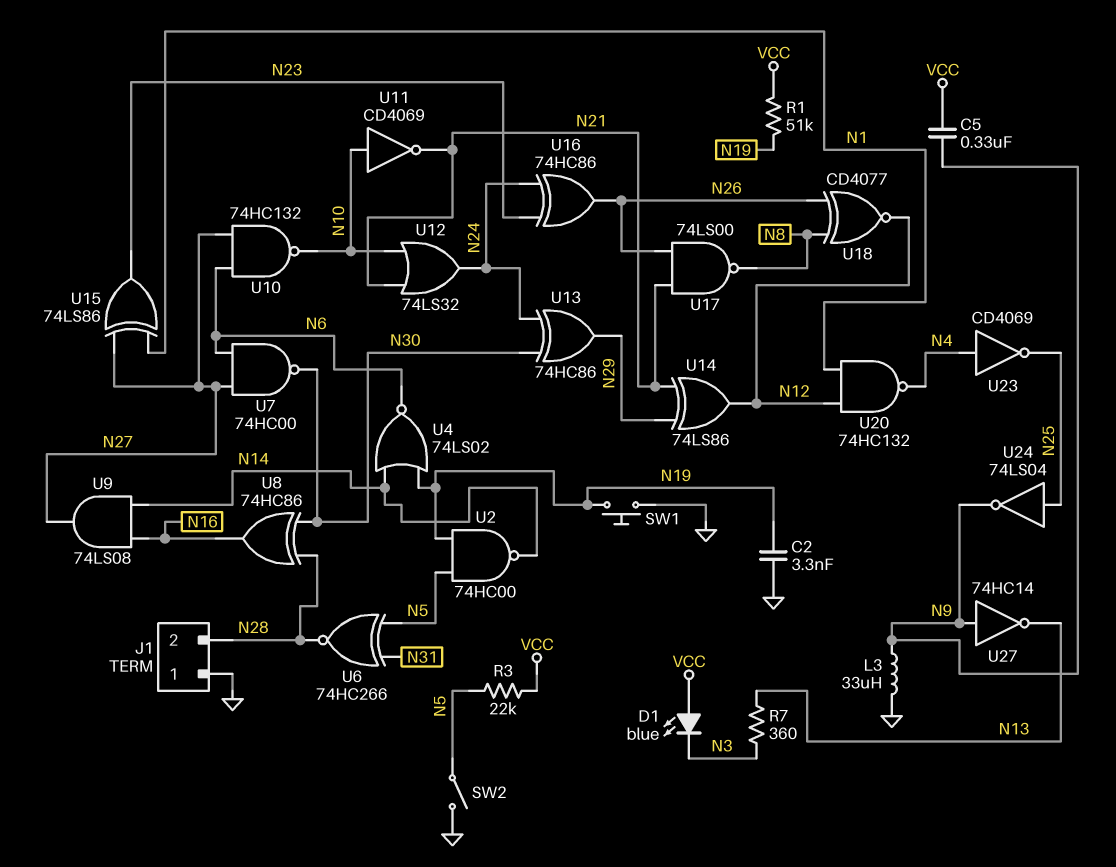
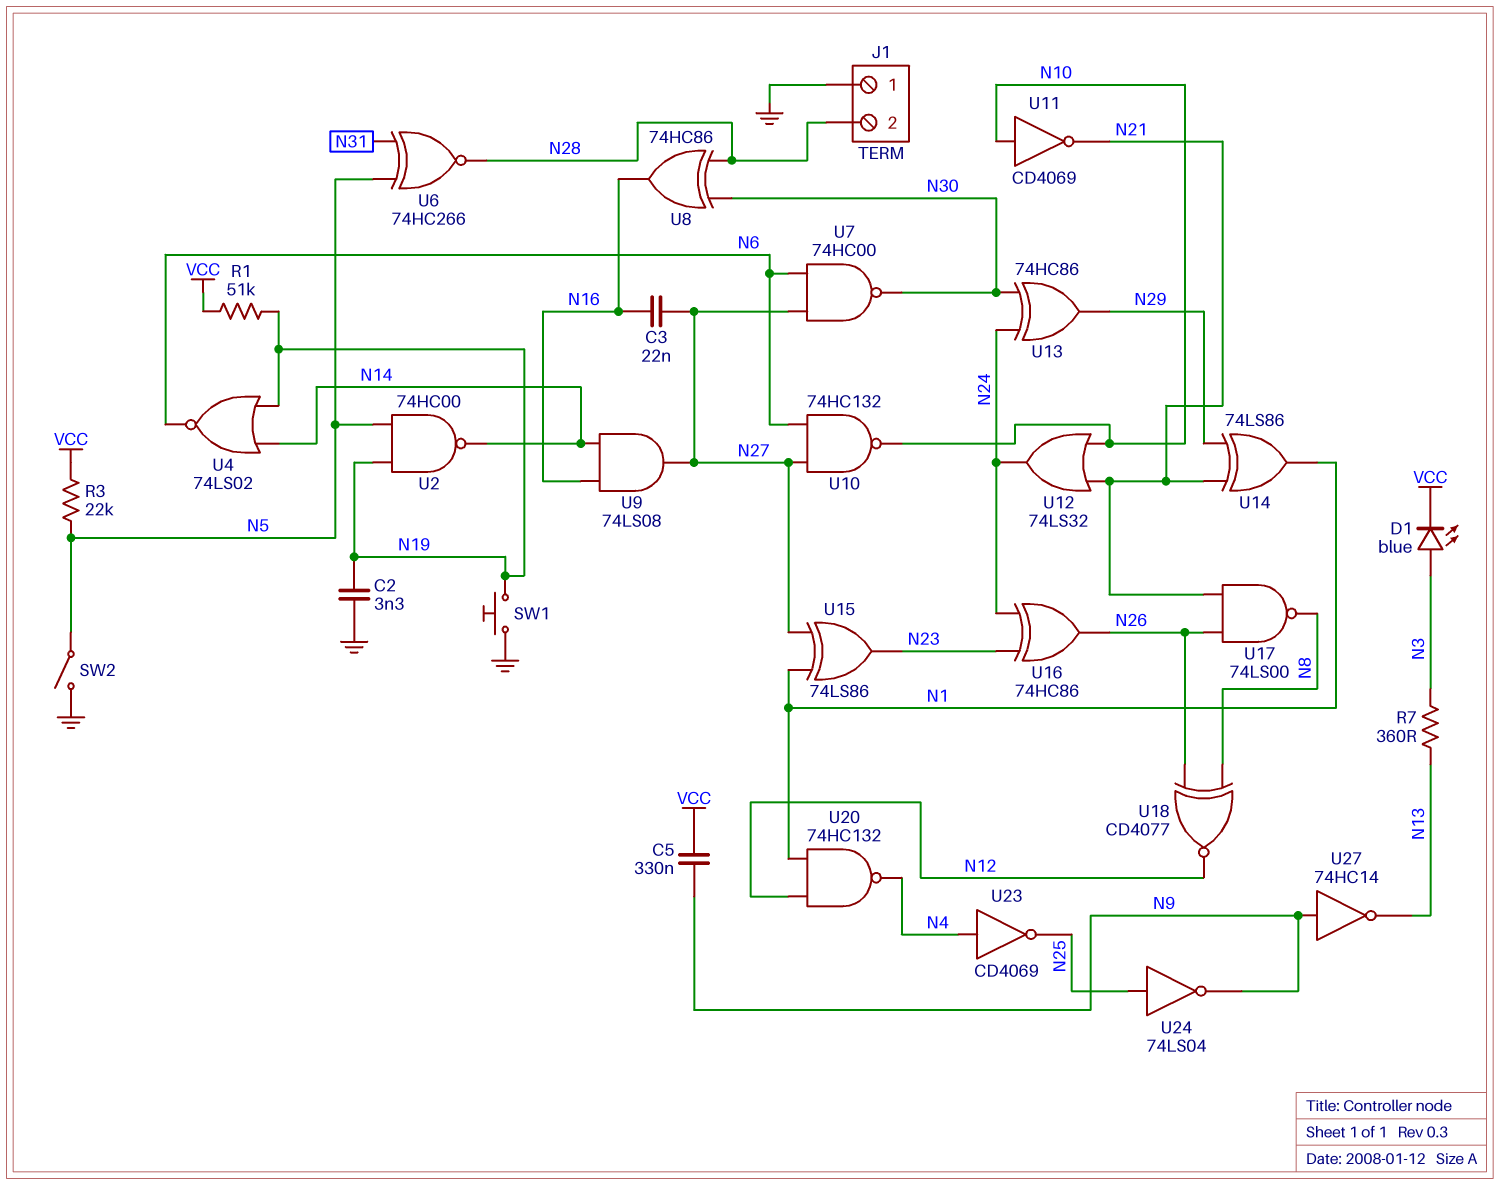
C3: none -> 22nF (N16, N27)
D1: LED blue (A VCC, K N3) -> LED blue (A N3, K VCC)
L3: 33uH (GND, N9) -> none
U14: XOR 74LS86 (in N21, in N29, out N12) -> XOR 74LS86 (in N21, in N29, out N1)

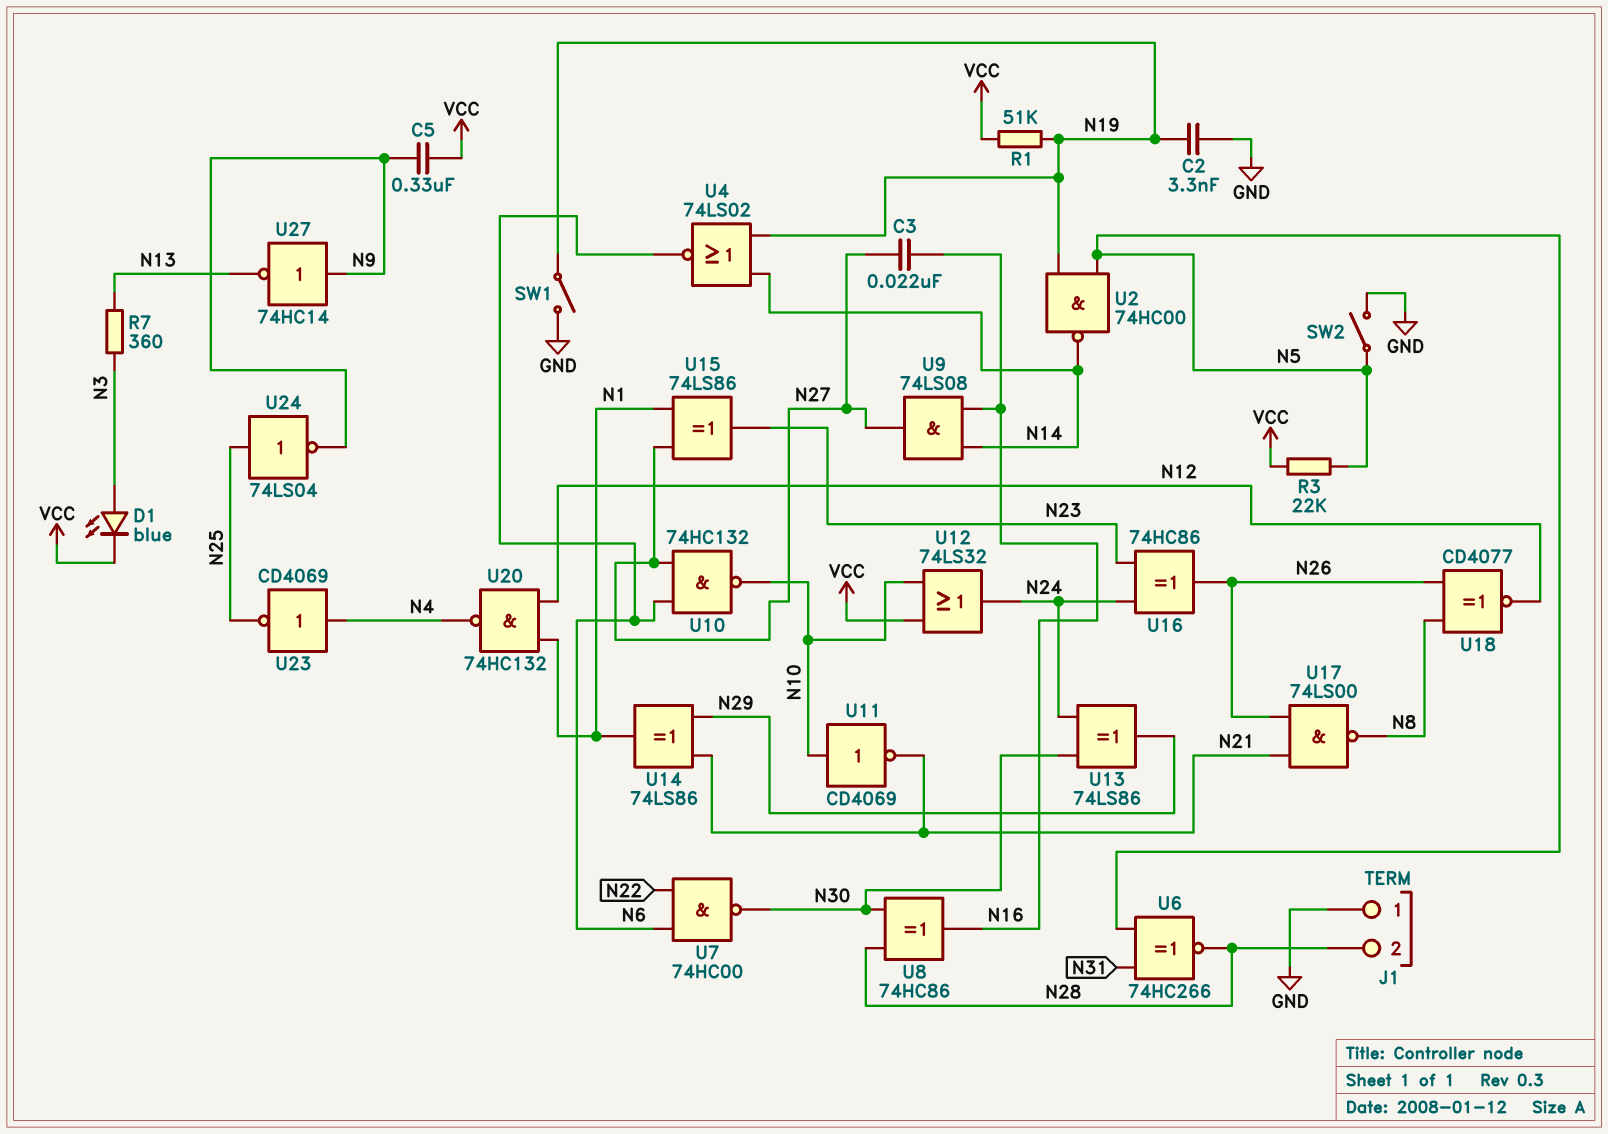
SW1: button (GND, N19) -> switch (GND, N19)
U7: NAND 74HC00 (in N6, in N27, out N30) -> NAND 74HC00 (in N6, in N22, out N30)
U12: OR 74LS32 (in N10, in N21, out N24) -> OR 74LS32 (in N10, in VCC, out N24)
U13: XOR 74HC86 (in N24, in N30, out N29) -> XOR 74LS86 (in N24, in N30, out N29)

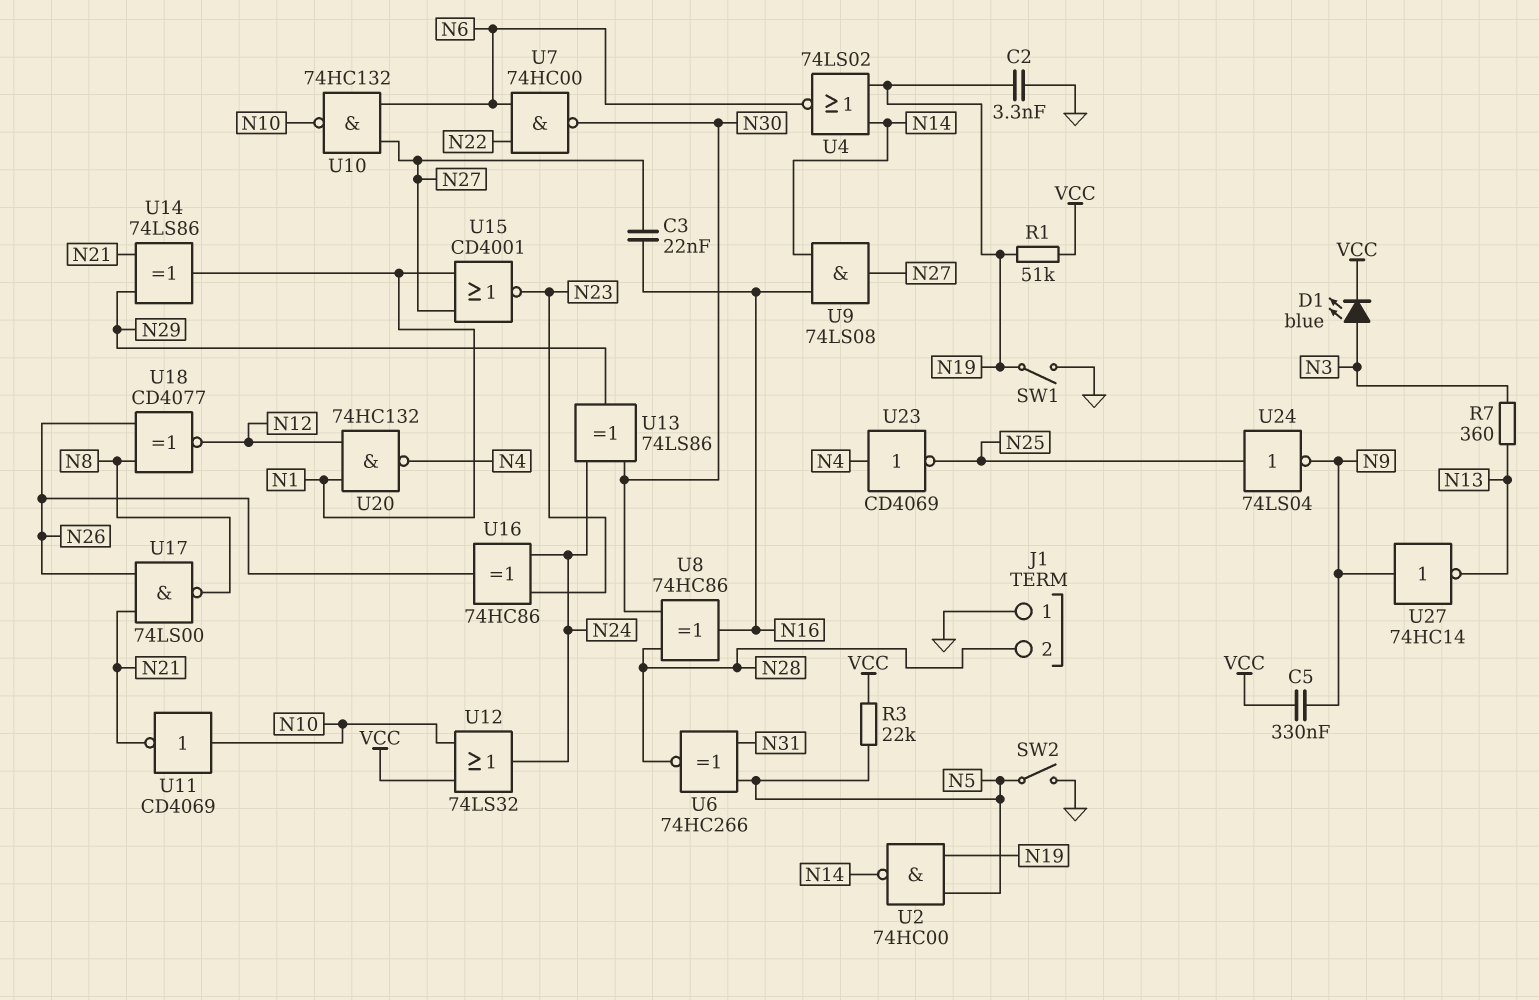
U15: XOR 74LS86 (in N1, in N27, out N23) -> NOR CD4001 (in N1, in N27, out N23)

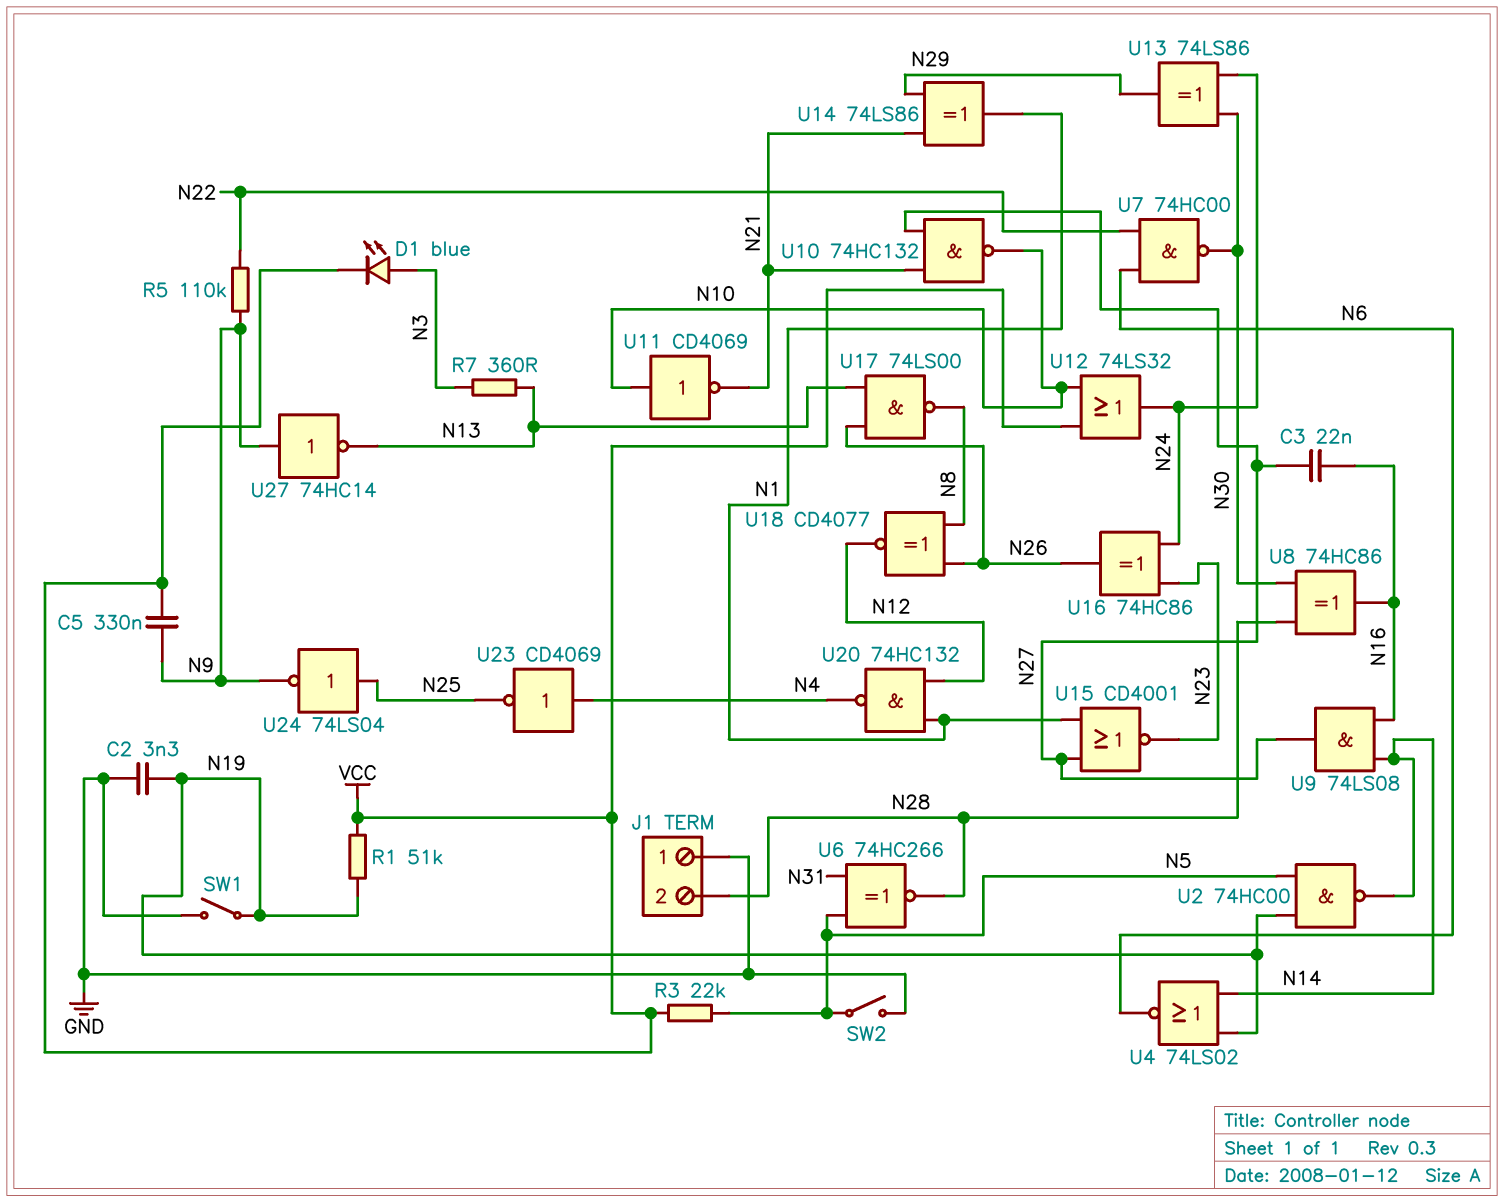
R5: none -> 110k (N9, N22)
U10: NAND 74HC132 (in N6, in N27, out N10) -> NAND 74HC132 (in N21, in N27, out N10)
U17: NAND 74LS00 (in N21, in N26, out N8) -> NAND 74LS00 (in N13, in N26, out N8)

